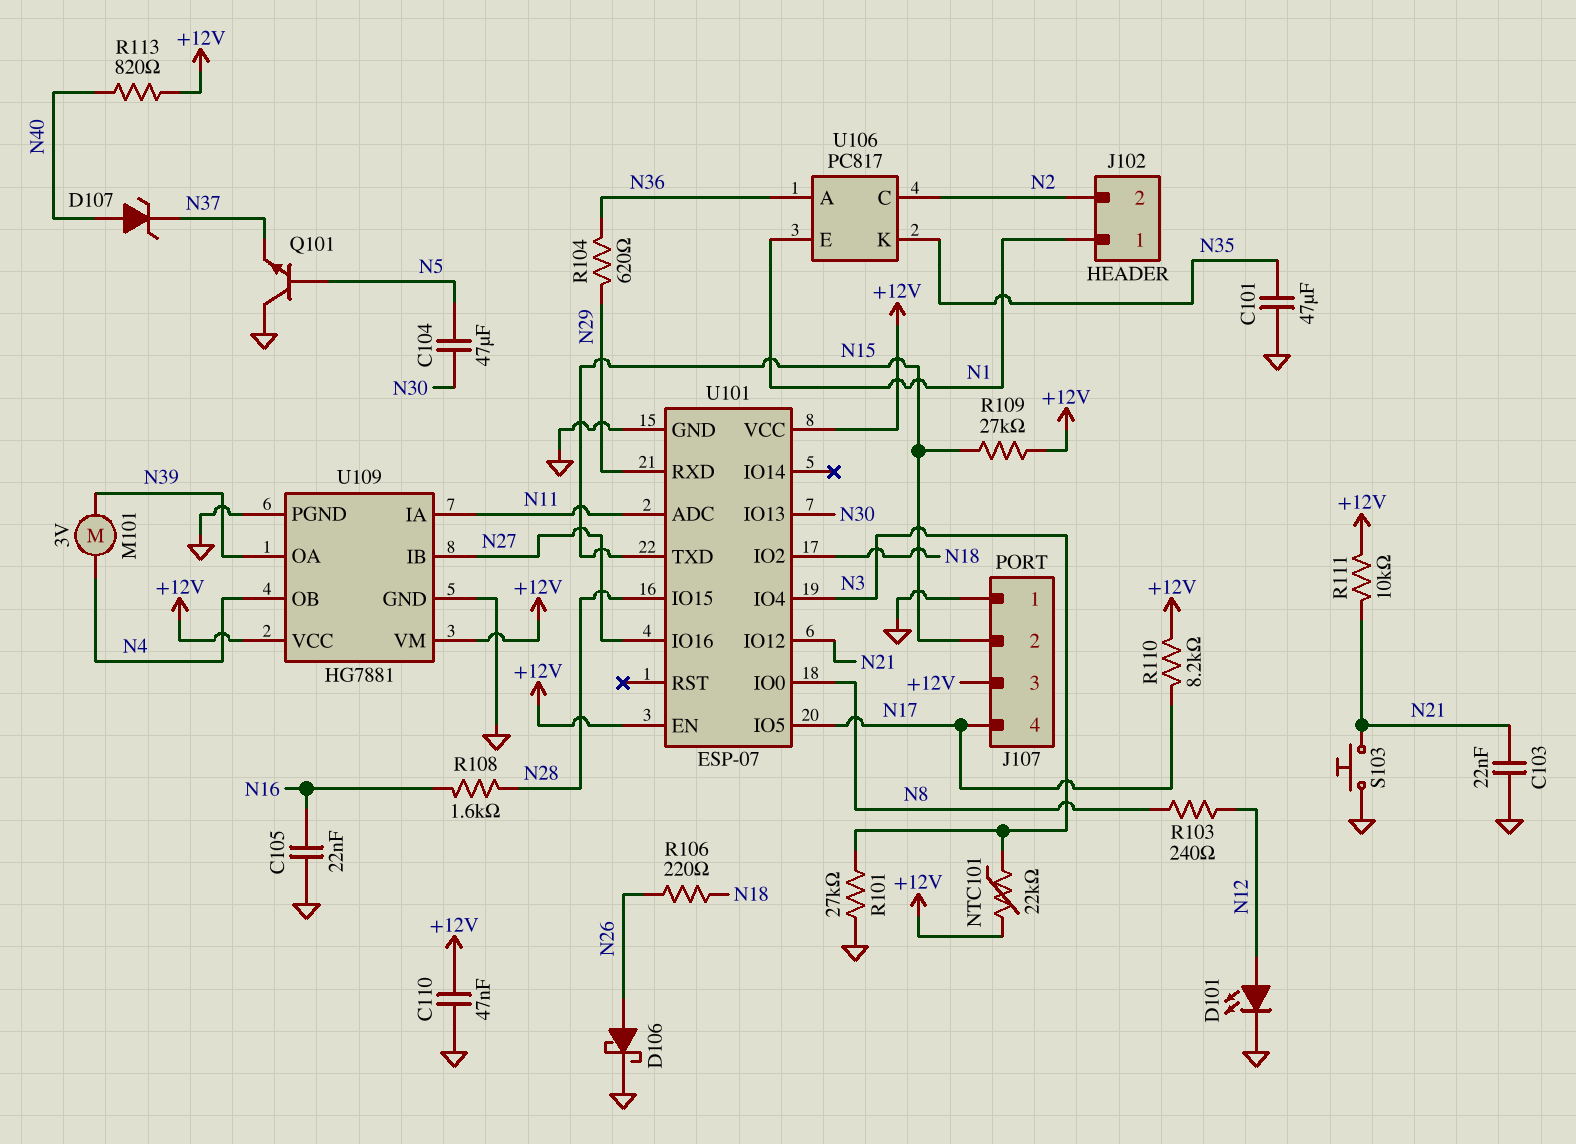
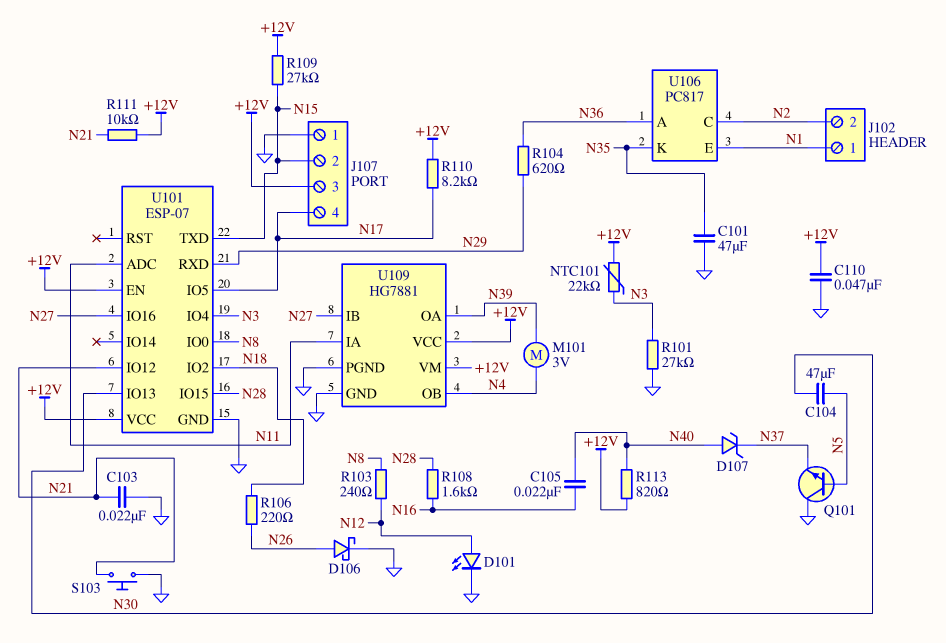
C105: 22nF (GND, N16) -> 22nF (N16, N40)

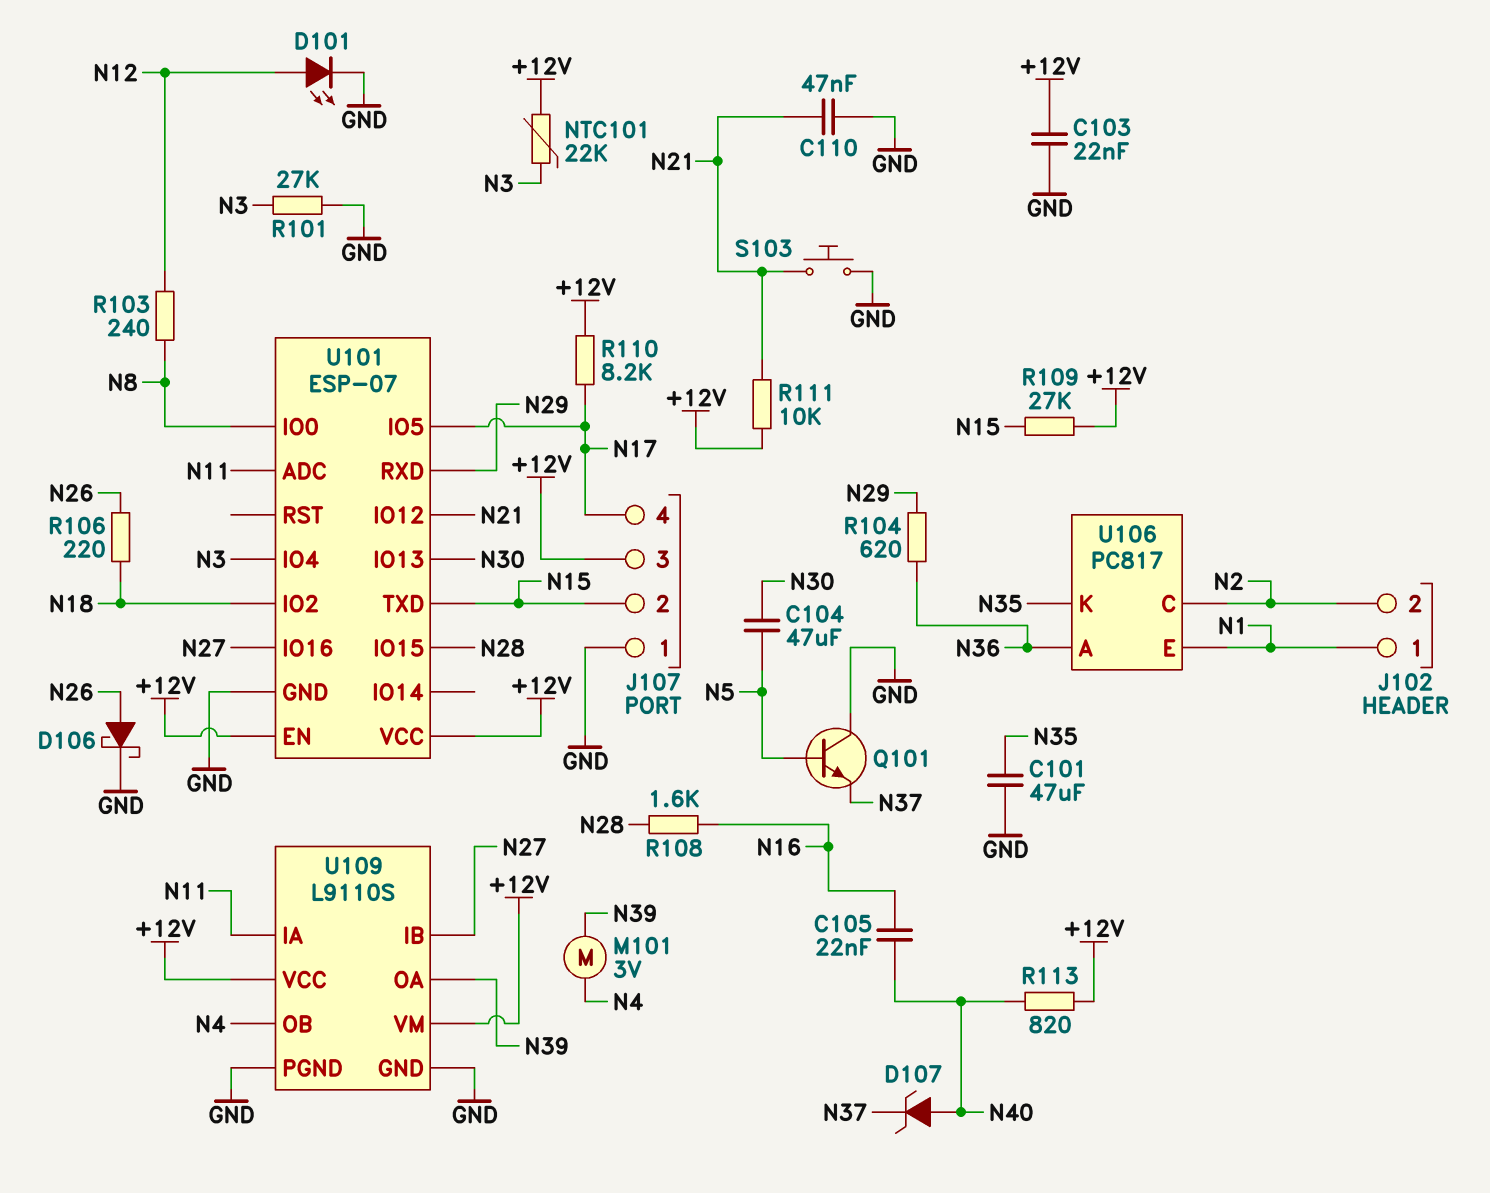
C103: 22nF (GND, N21) -> 22nF (+12V, GND)
C110: 47nF (+12V, GND) -> 47nF (GND, N21)
U109: HG7881 -> L9110S

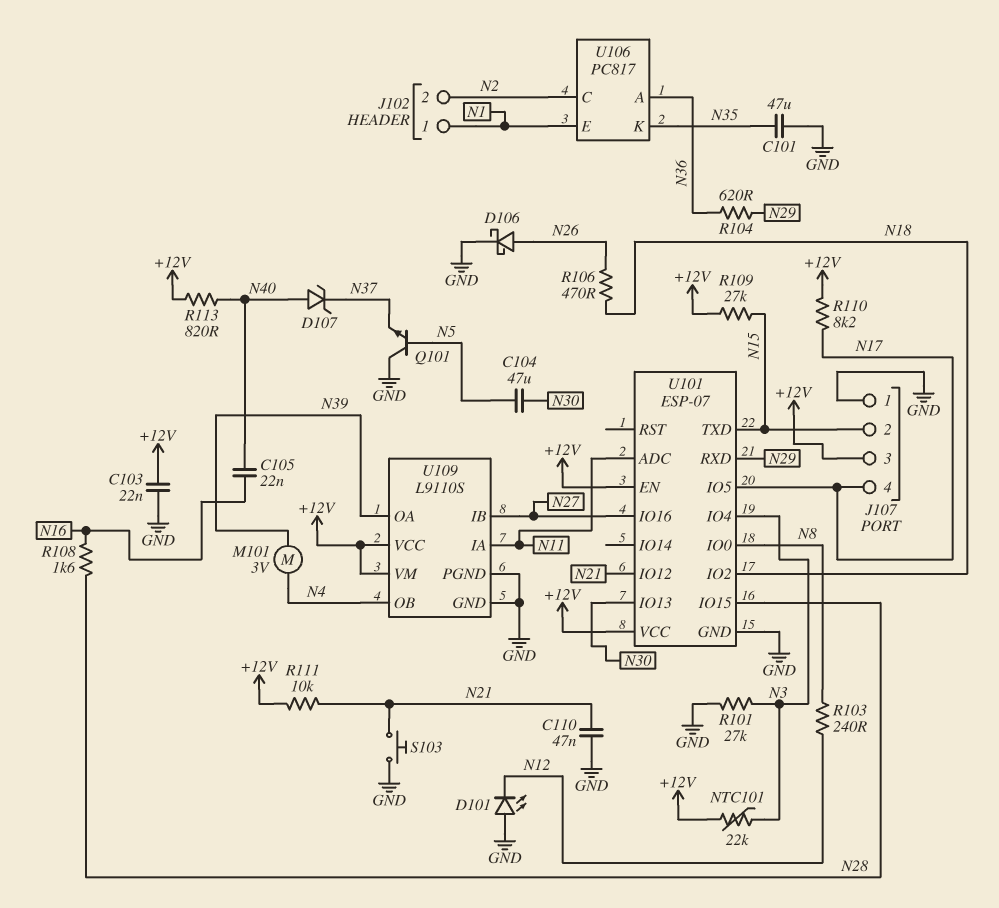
D101: LED (A N12, K GND) -> LED (A GND, K N12)
R106: 220 (N18, N26) -> 470 (N18, N26)

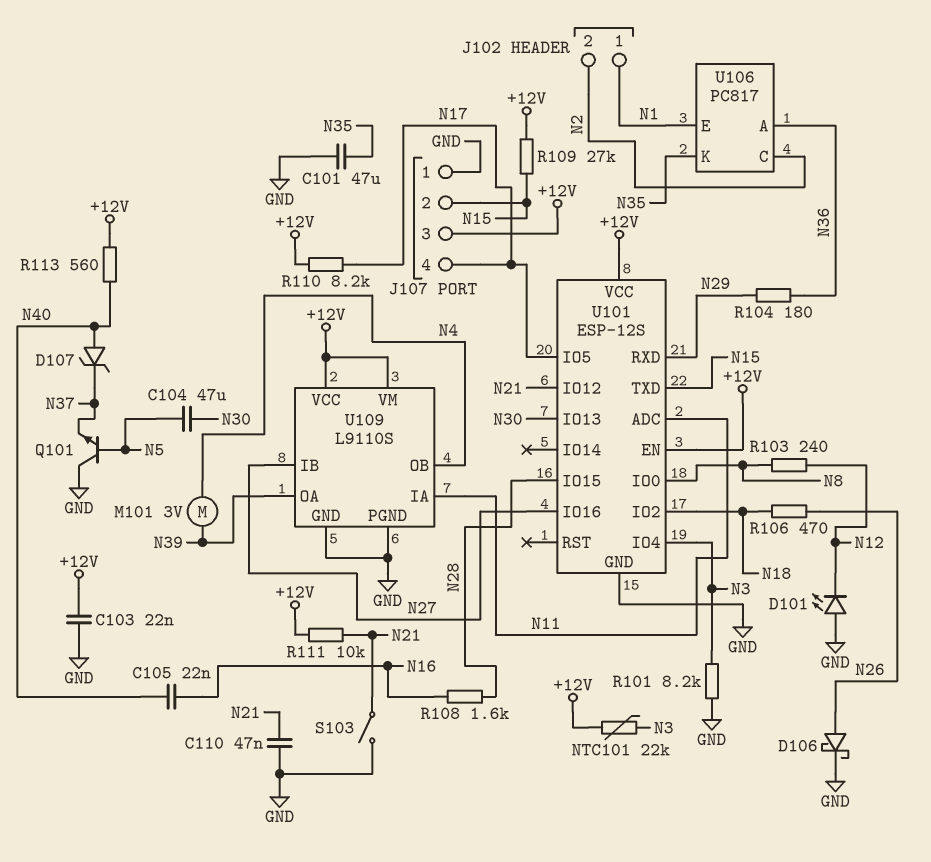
R101: 27k (GND, N3) -> 8.2k (GND, N3)
R104: 620 (N29, N36) -> 180 (N29, N36)
R113: 820 (+12V, N40) -> 560 (+12V, N40)
S103: button (GND, N21) -> switch (GND, N21)
U101: ESP-07 -> ESP-12S

